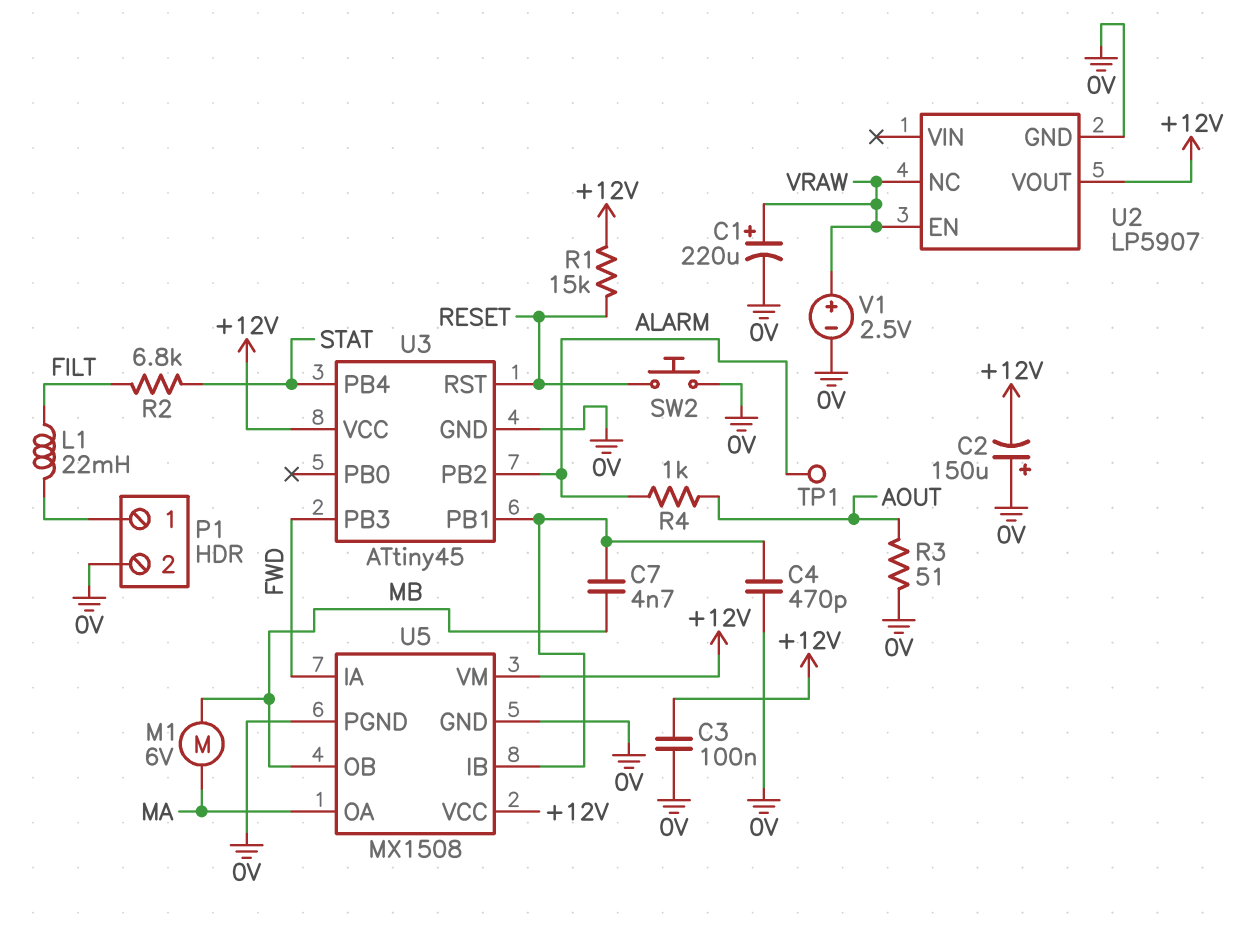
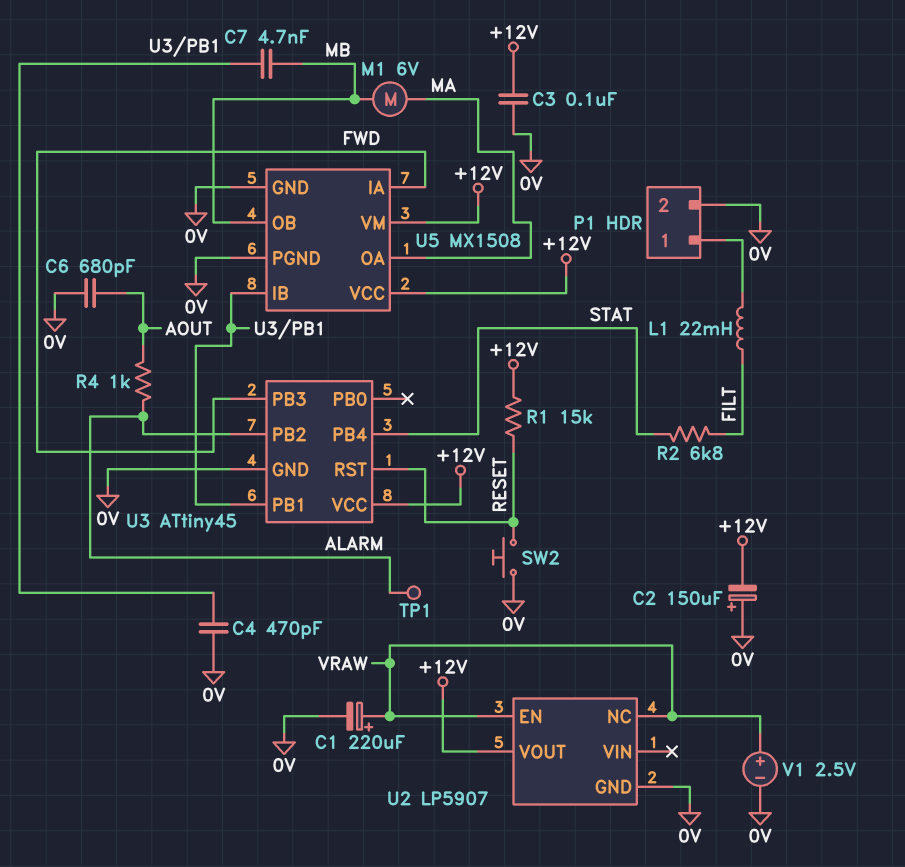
C6: none -> 680pF (0V, AOUT)
R3: 51 (0V, AOUT) -> none

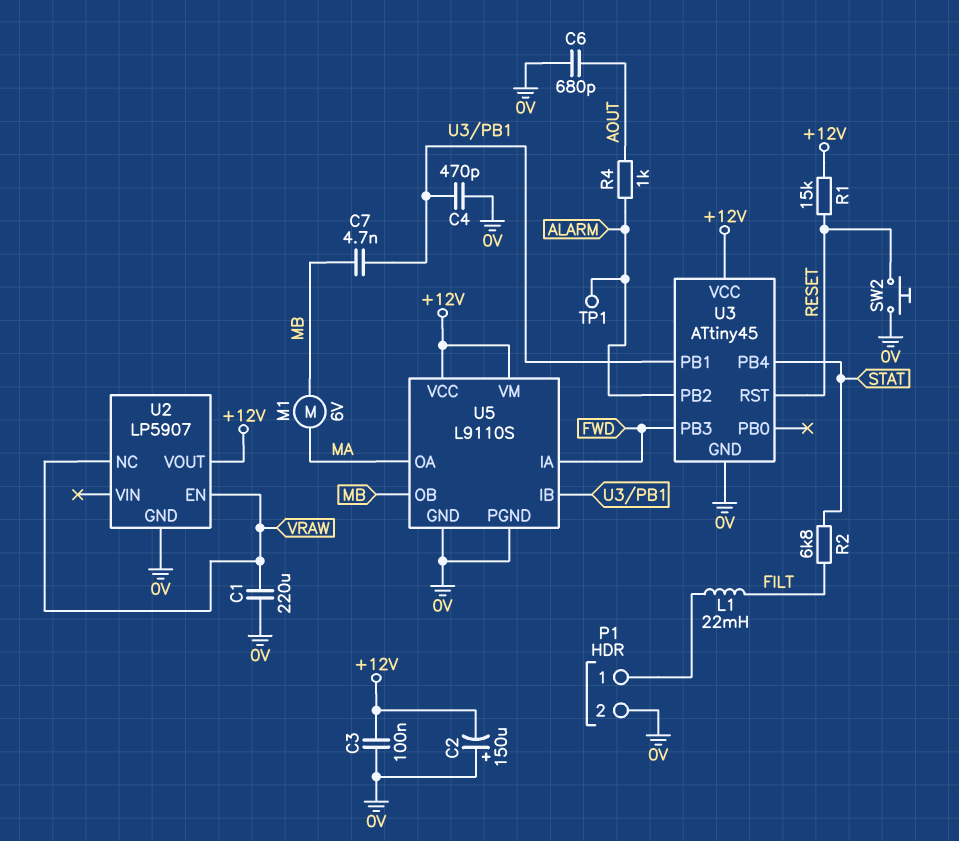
C1: 220uF (plus VRAW, minus 0V) -> 220uF (0V, VRAW)
U5: MX1508 -> L9110S
V1: 2.5V (plus VRAW, minus 0V) -> none

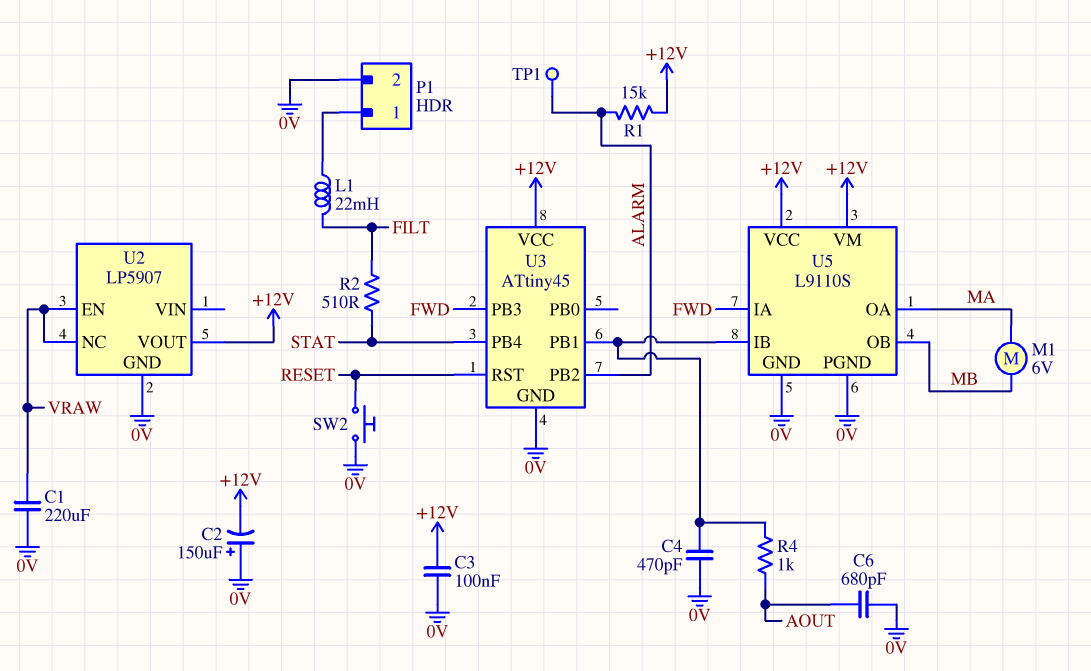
C7: 4.7nF (MB, U3/PB1) -> none
R1: 15k (+12V, RESET) -> 15k (+12V, ALARM)
R2: 6.8k (FILT, STAT) -> 510 (FILT, STAT)
R4: 1k (ALARM, AOUT) -> 1k (AOUT, U3/PB1)

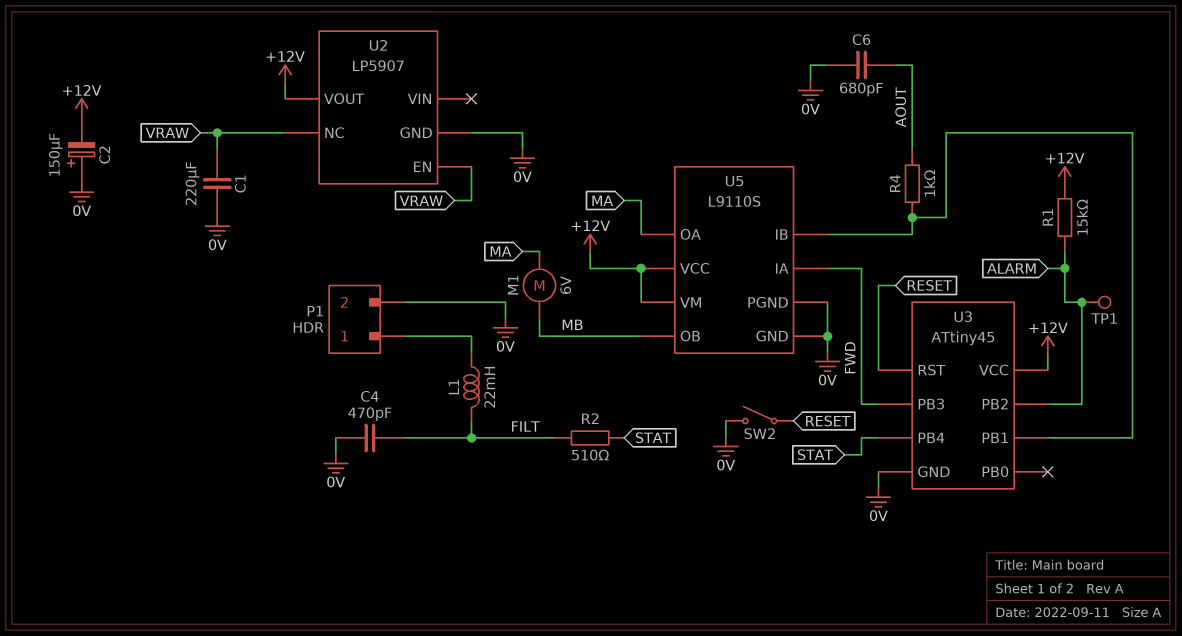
C3: 100nF (+12V, 0V) -> none
C4: 470pF (0V, U3/PB1) -> 470pF (0V, FILT)
SW2: button (0V, RESET) -> switch (0V, RESET)

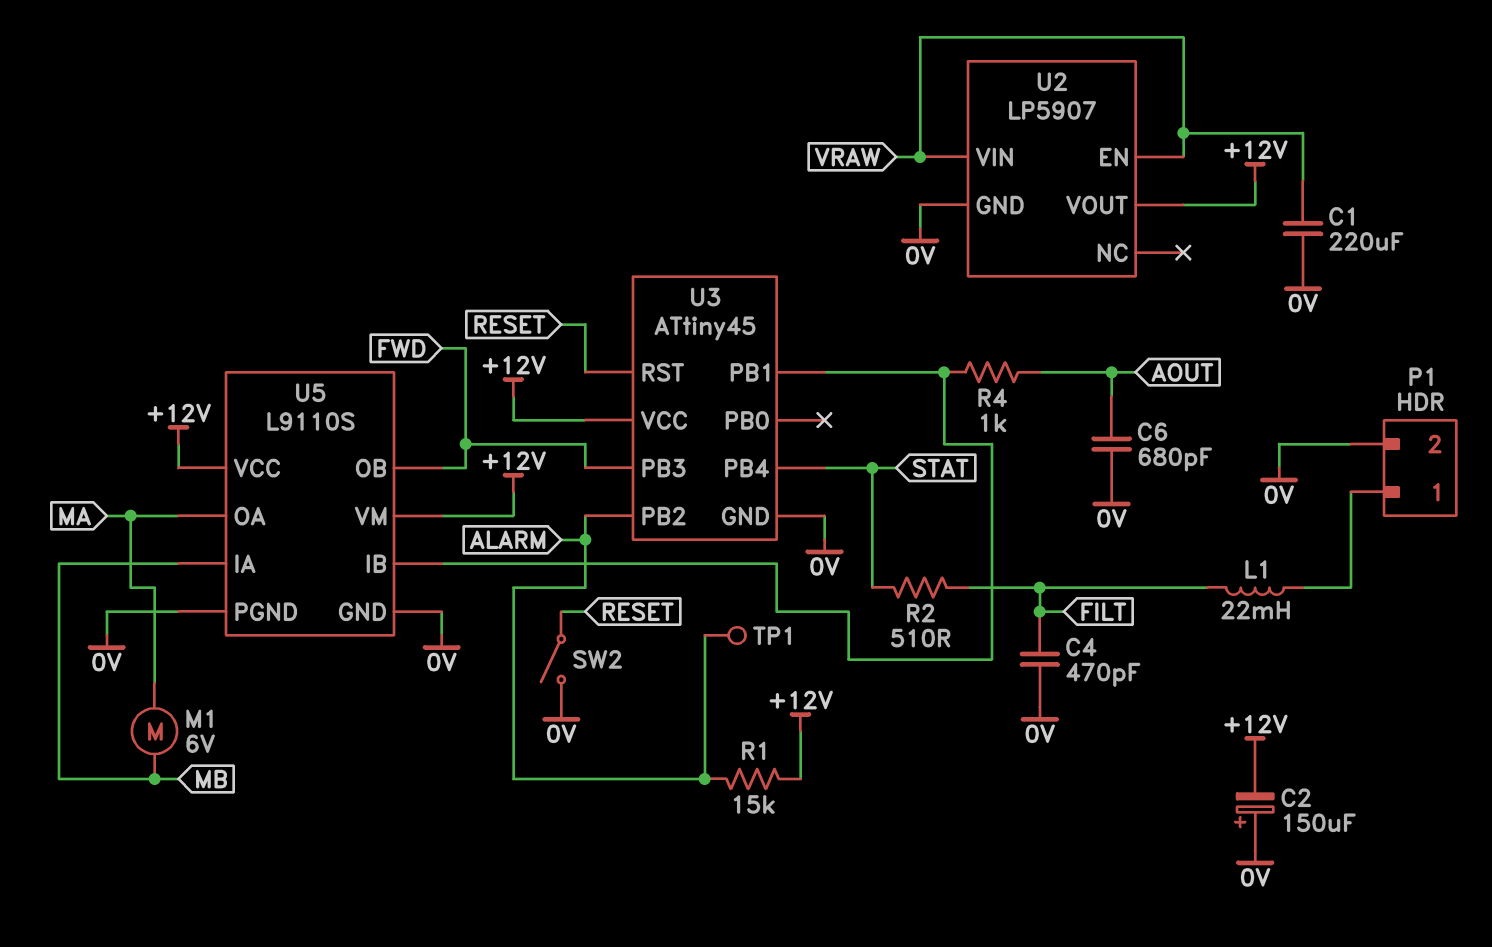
U2 pin NC: VRAW -> none
U2 pin VIN: none -> VRAW
U5 pin IA: FWD -> MB
U5 pin OB: MB -> FWD

